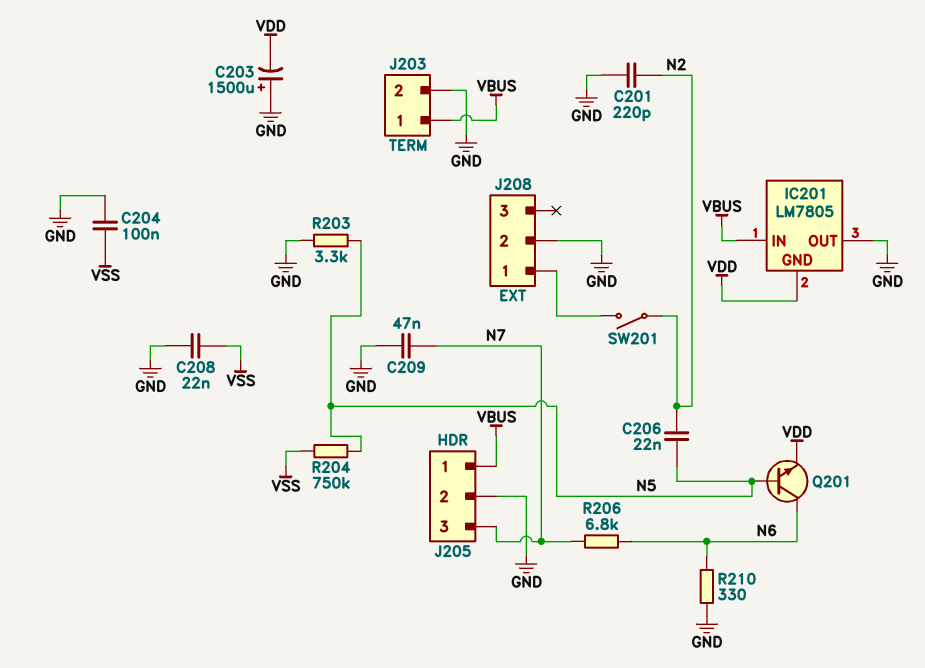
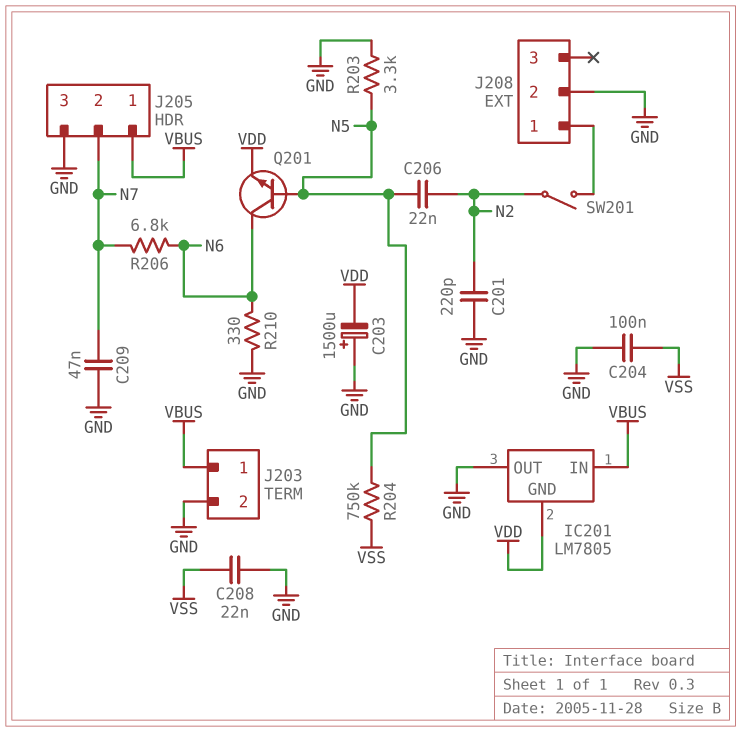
J205 pin 2: GND -> N7
J205 pin 3: N7 -> GND

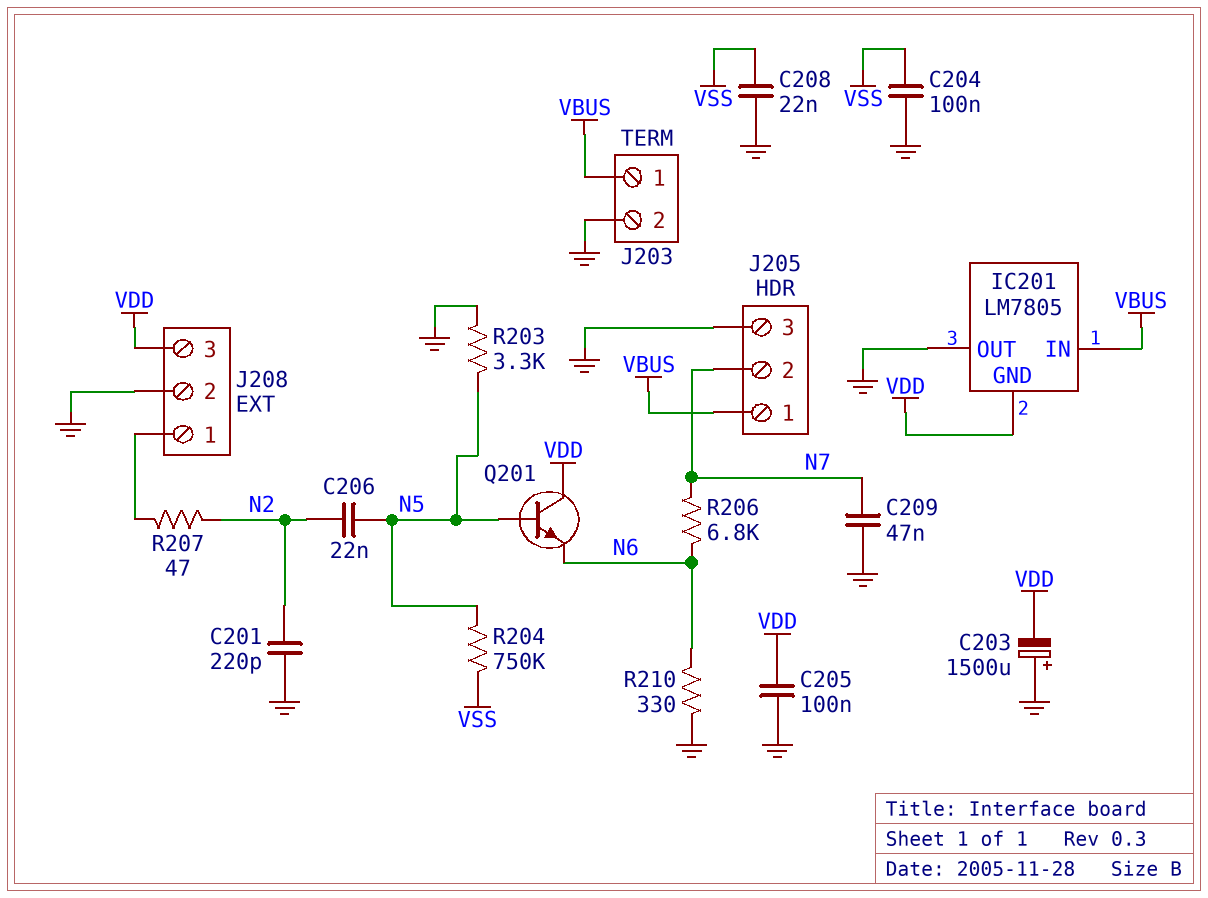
C205: none -> 100nF (GND, VDD)
J208 pin 3: none -> VDD
Q201: NPN (B N5, C N6, E VDD) -> NPN (B N5, C VDD, E N6)
R207: none -> 47 (J208/1, N2)
SW201: switch (J208/1, N2) -> none

